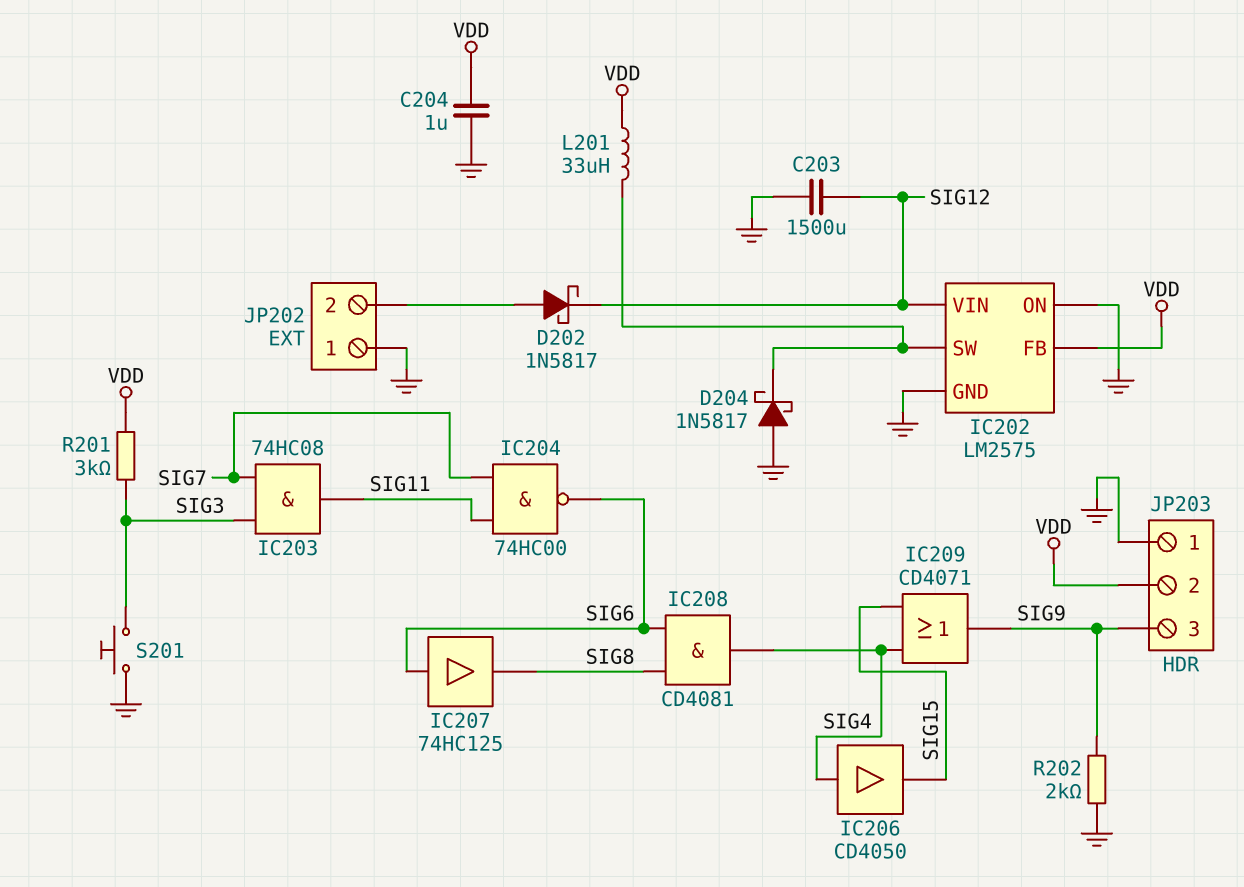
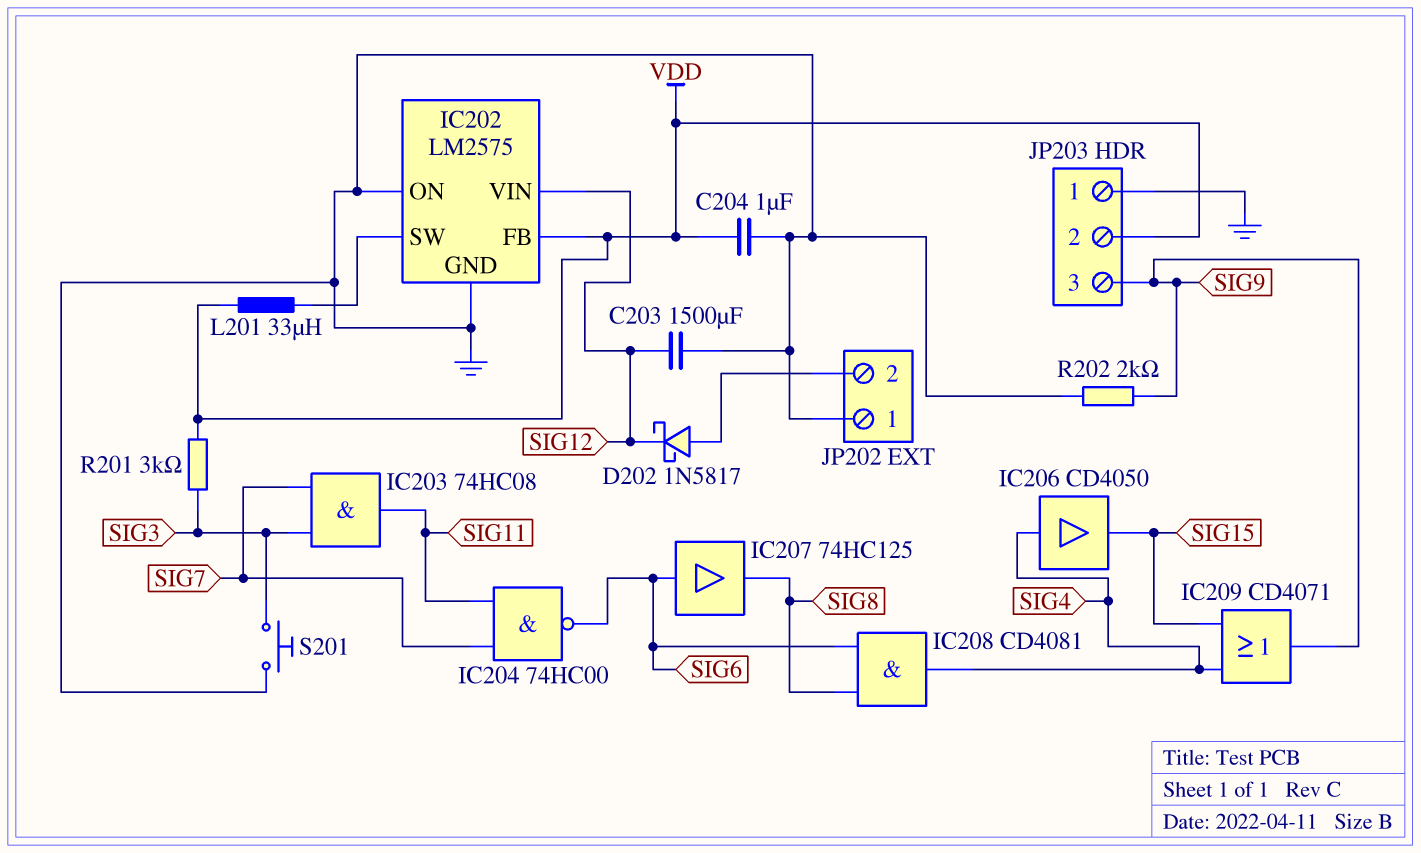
D204: schottky 1N5817 (A GND, K IC202/SW) -> none

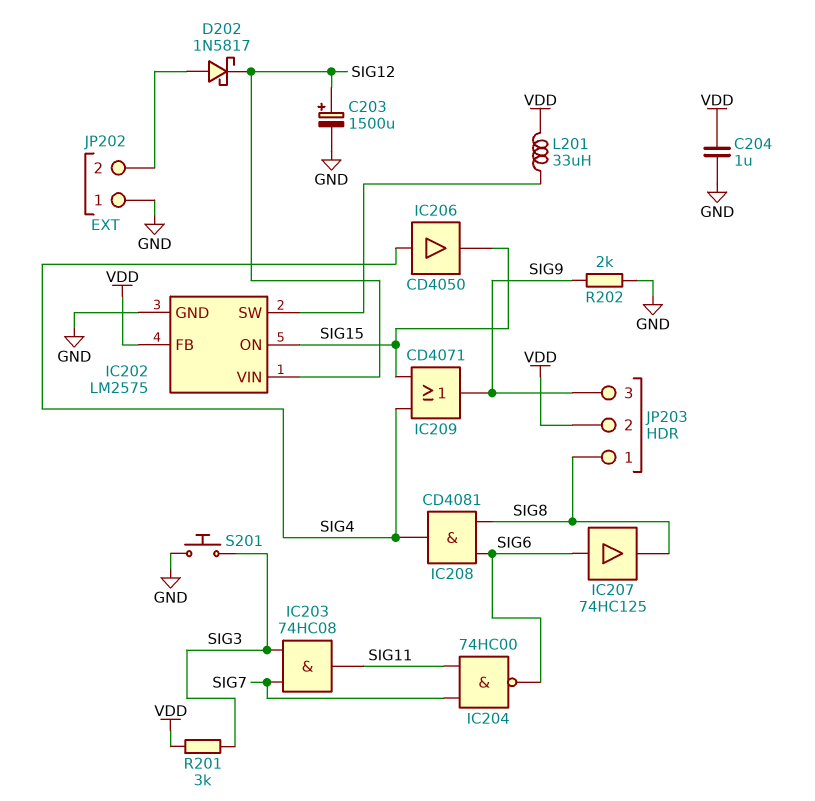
C203: 1500uF (GND, SIG12) -> 1500uF (plus SIG12, minus GND)
IC202 pin ON: GND -> SIG15
JP203 pin 1: GND -> SIG8

